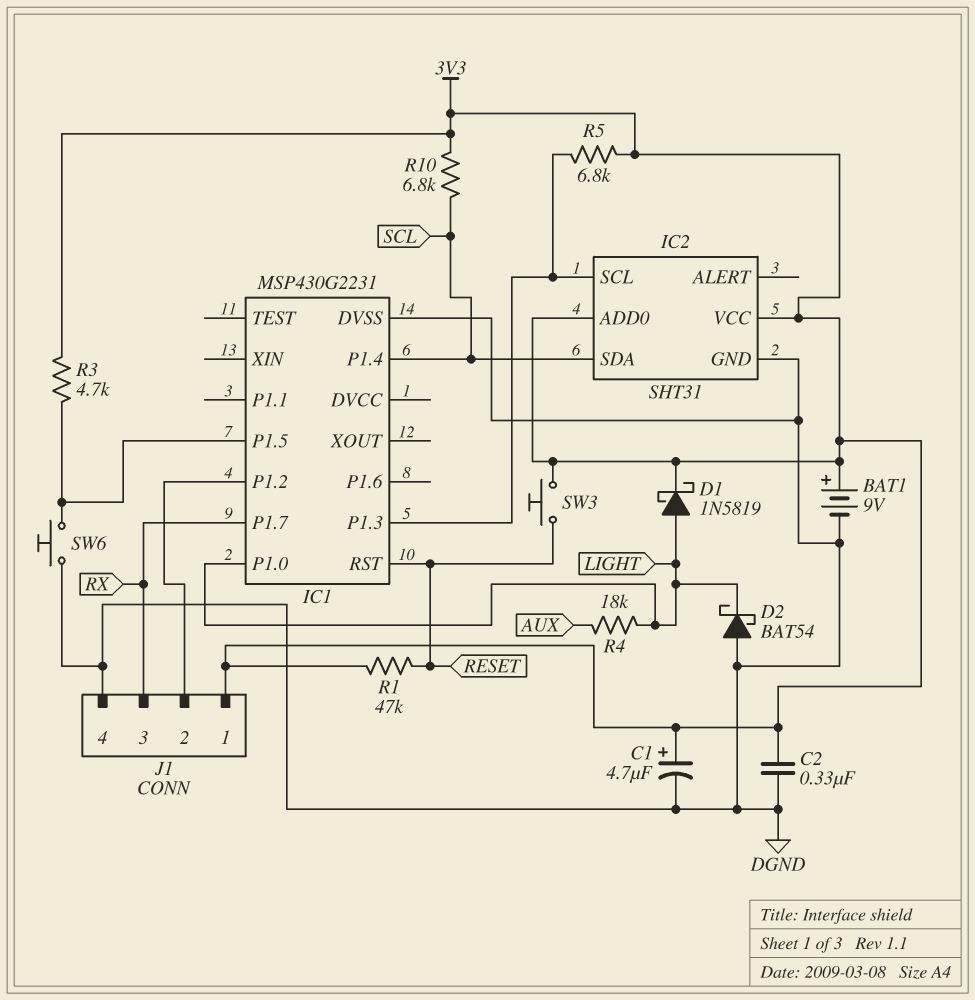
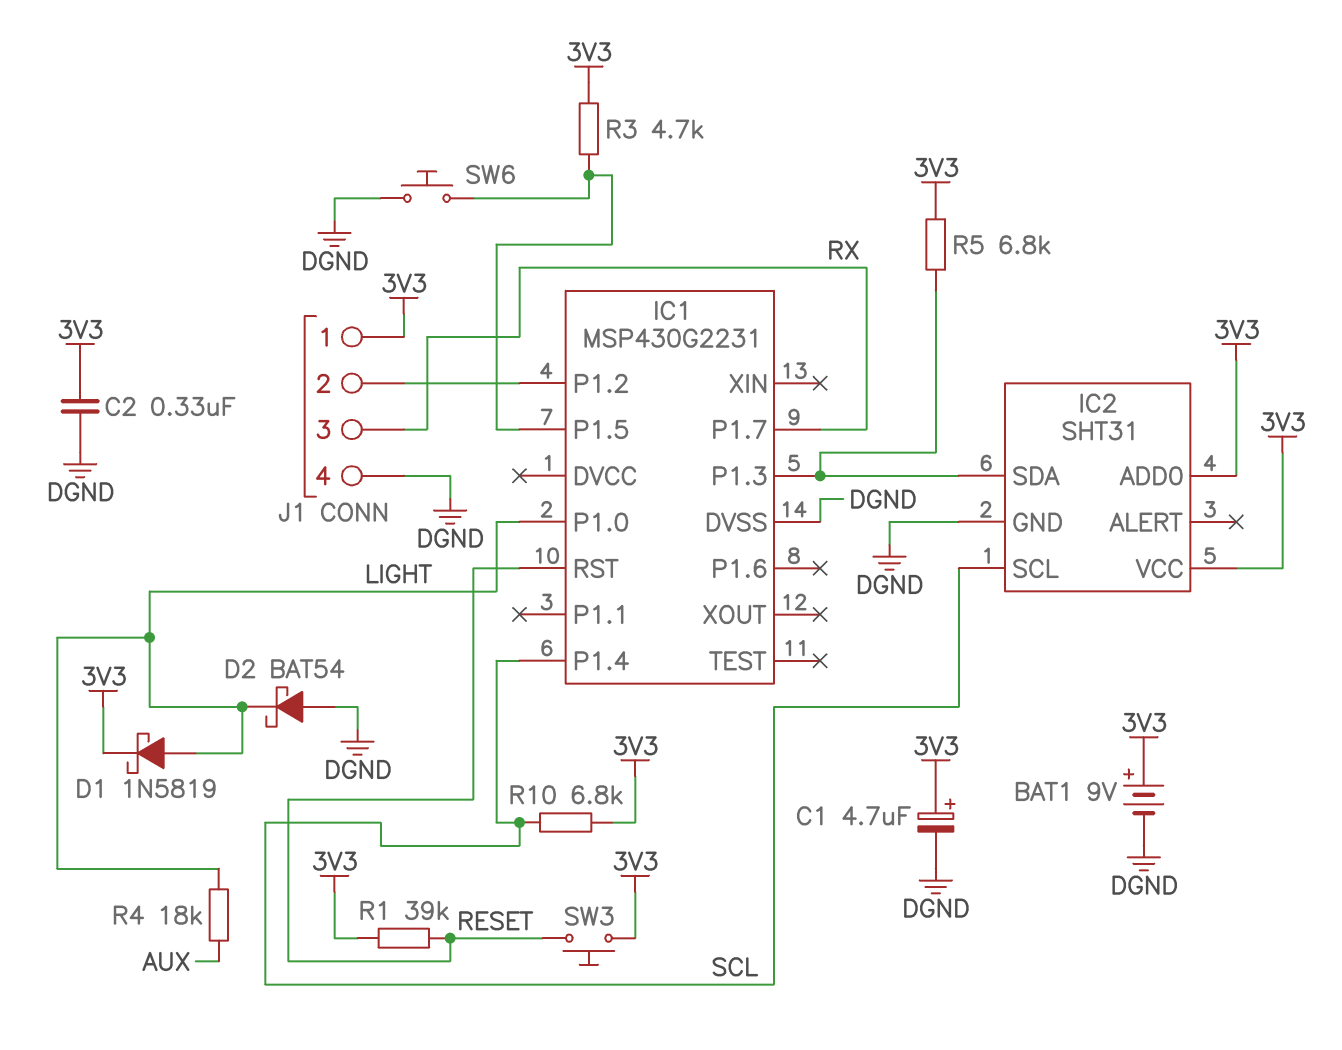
IC2 pin SCL: IC1/P1.3 -> SCL
IC2 pin SDA: SCL -> IC1/P1.3
R1: 47k (3V3, RESET) -> 39k (3V3, RESET)

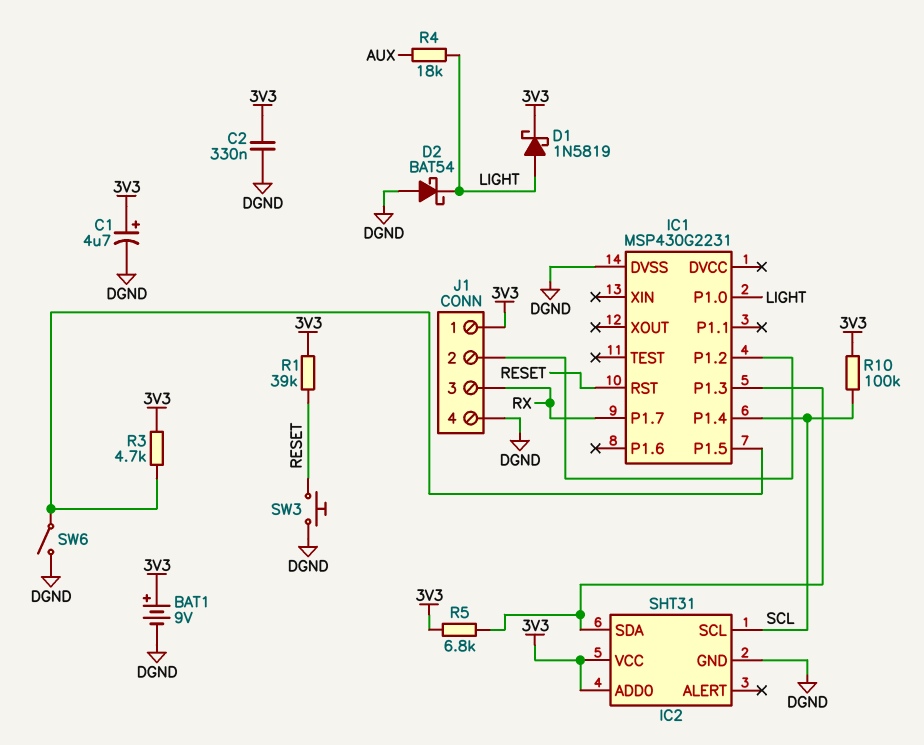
R10: 6.8k (3V3, SCL) -> 100k (3V3, SCL)
SW3: button (3V3, RESET) -> button (DGND, RESET)
SW6: button (DGND, IC1/P1.5) -> switch (DGND, IC1/P1.5)

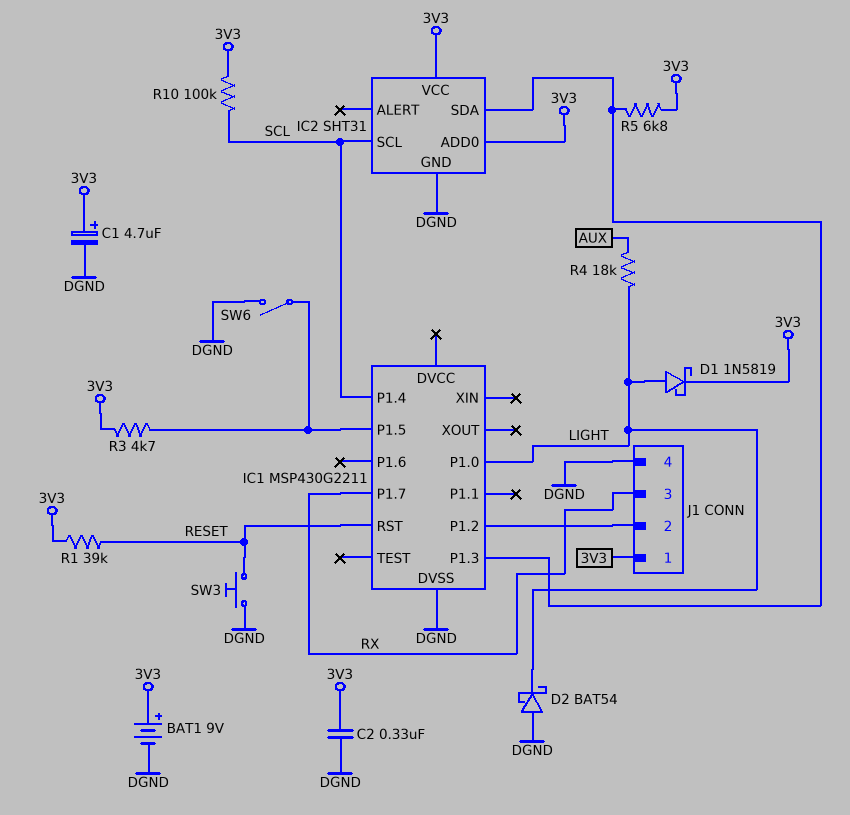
IC1: MSP430G2231 -> MSP430G2211

